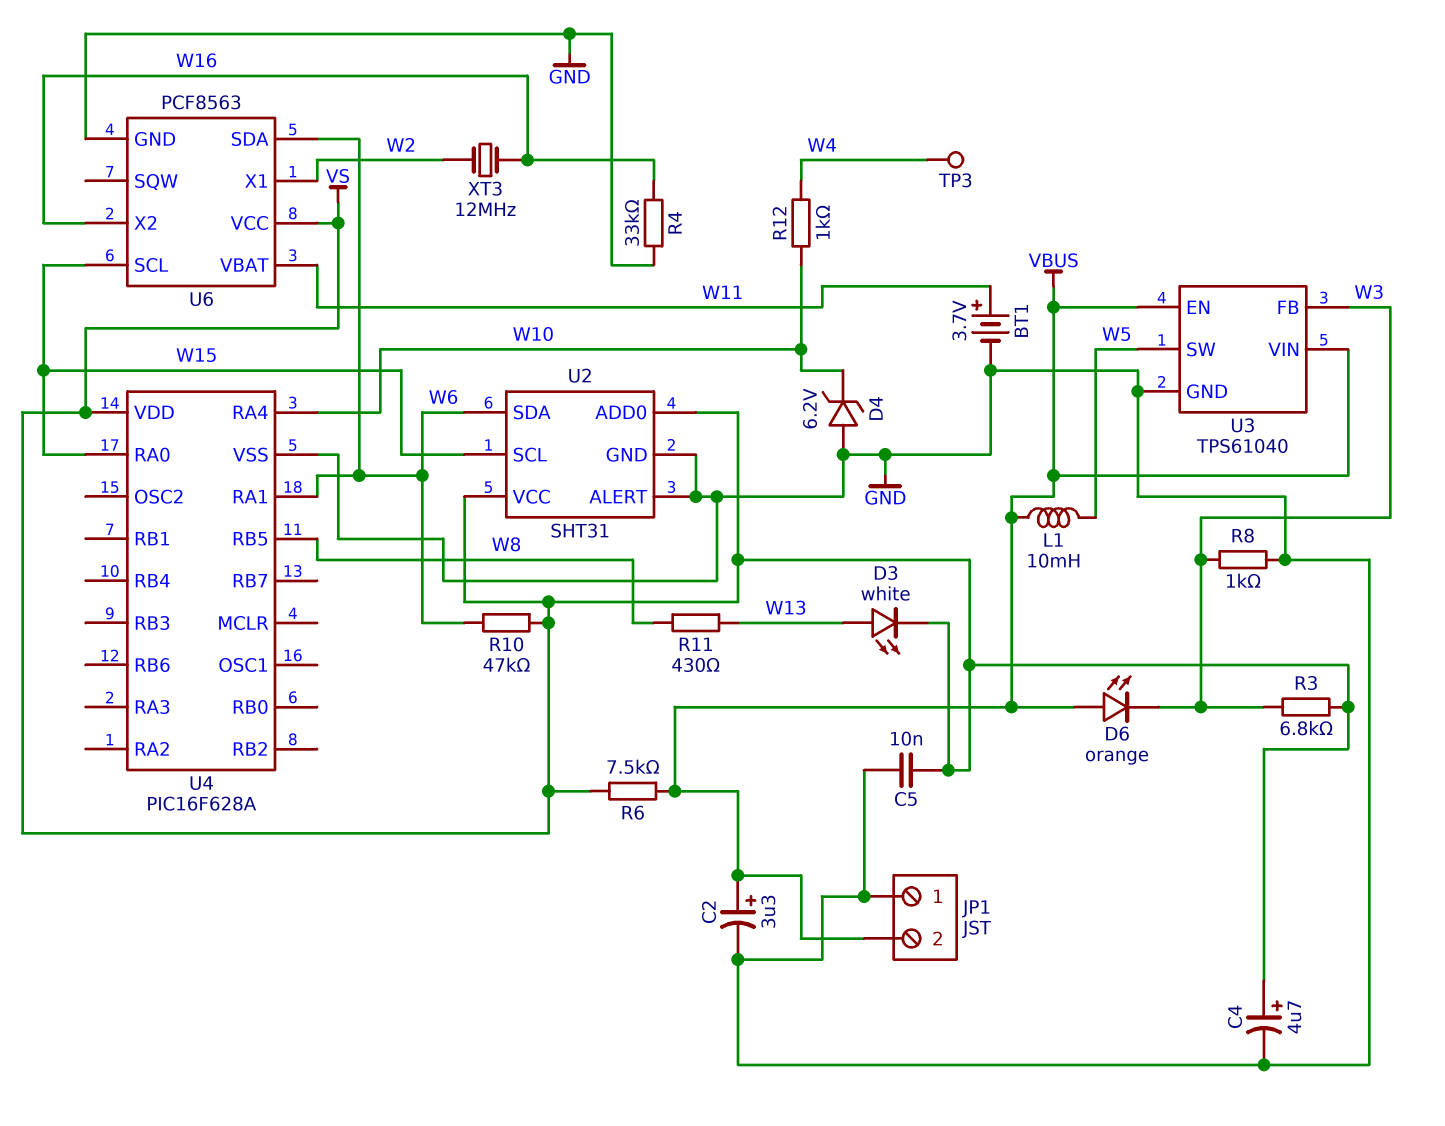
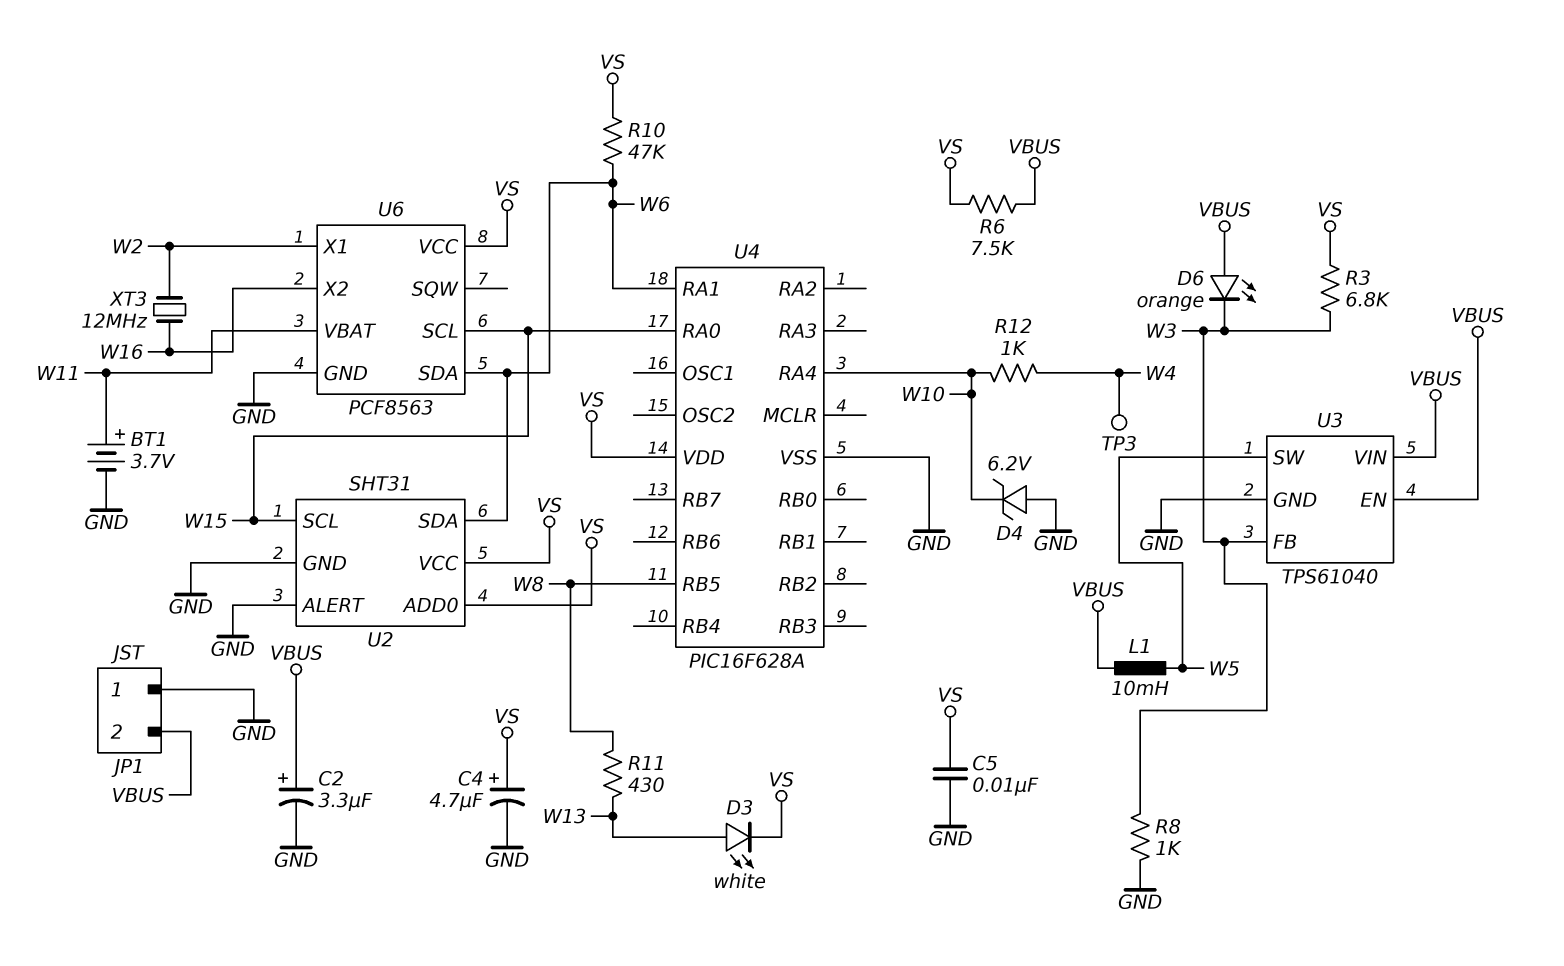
R4: 33k (GND, W16) -> none

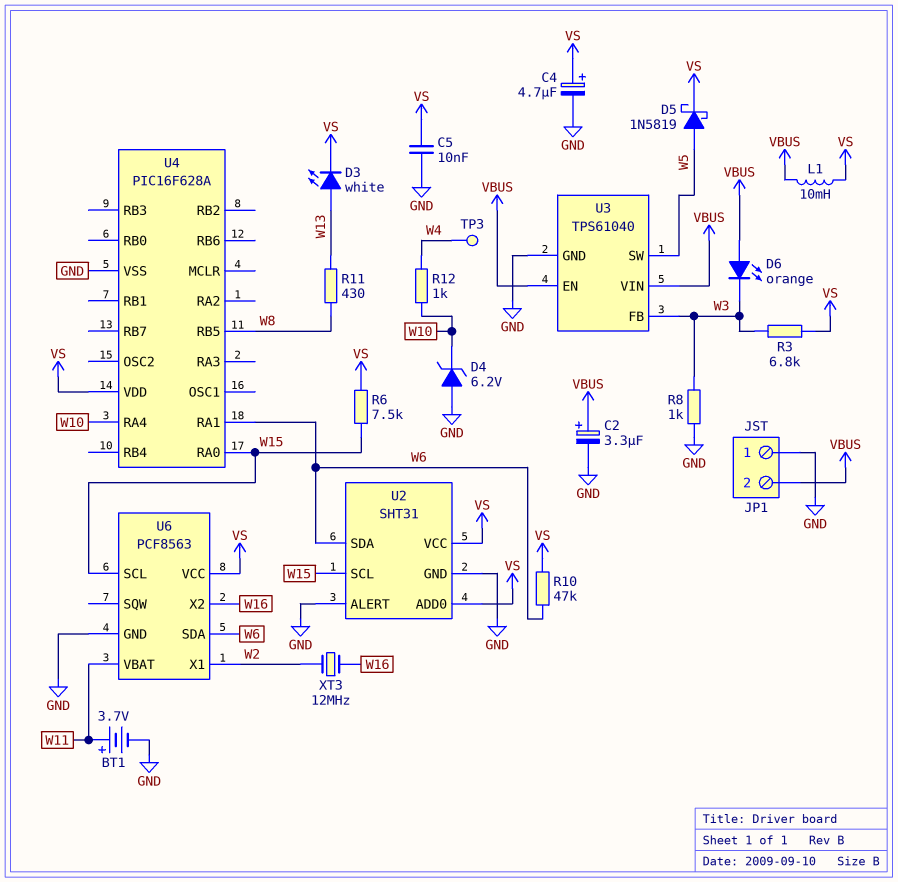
D5: none -> schottky 1N5819 (A W5, K VS)
L1: 10mH (VBUS, W5) -> 10mH (VBUS, VS)
R6: 7.5k (VBUS, VS) -> 7.5k (VS, W15)

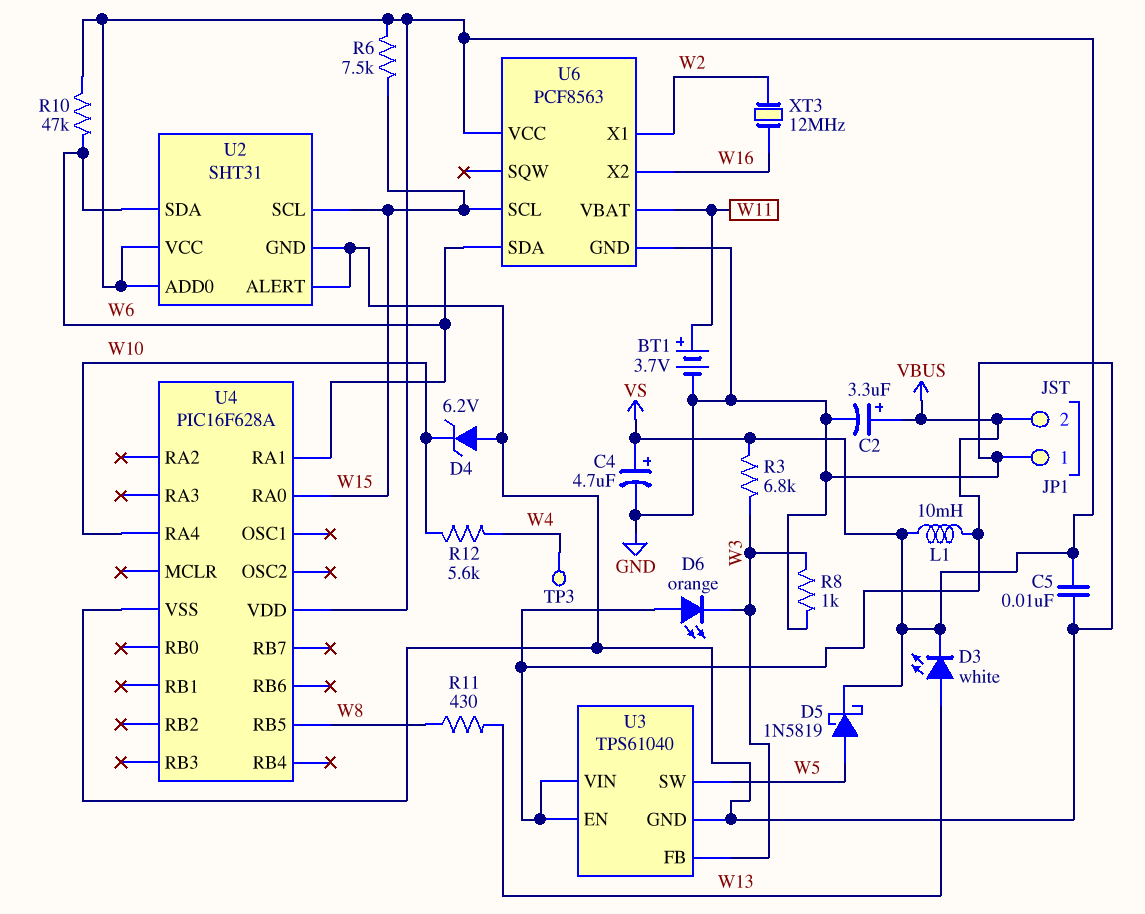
R12: 1k (W4, W10) -> 5.6k (W4, W10)

